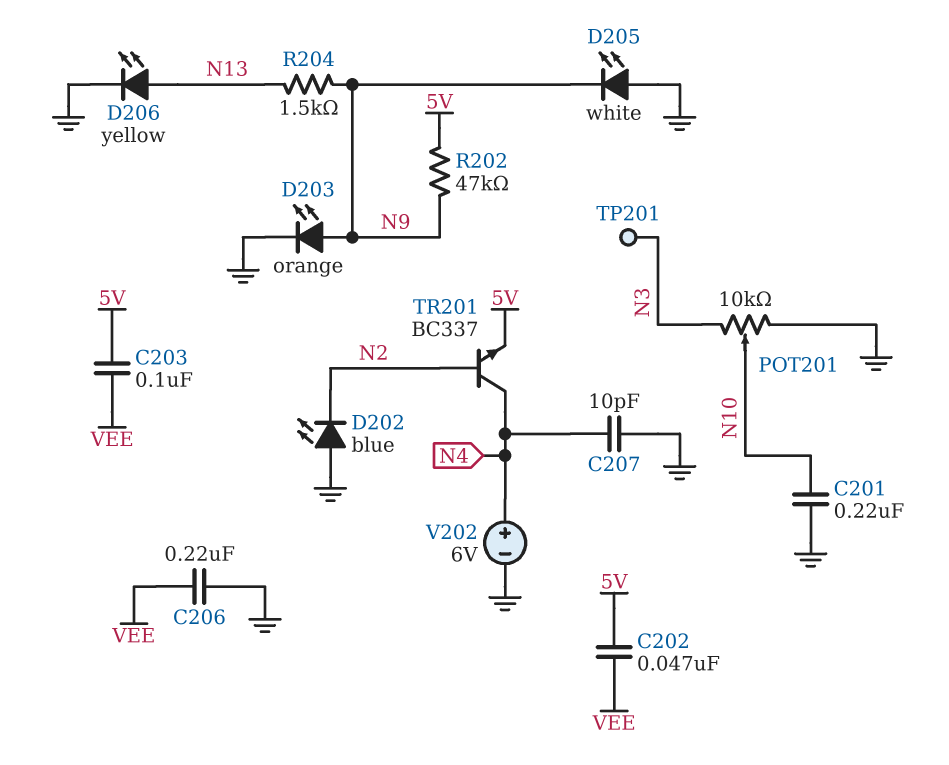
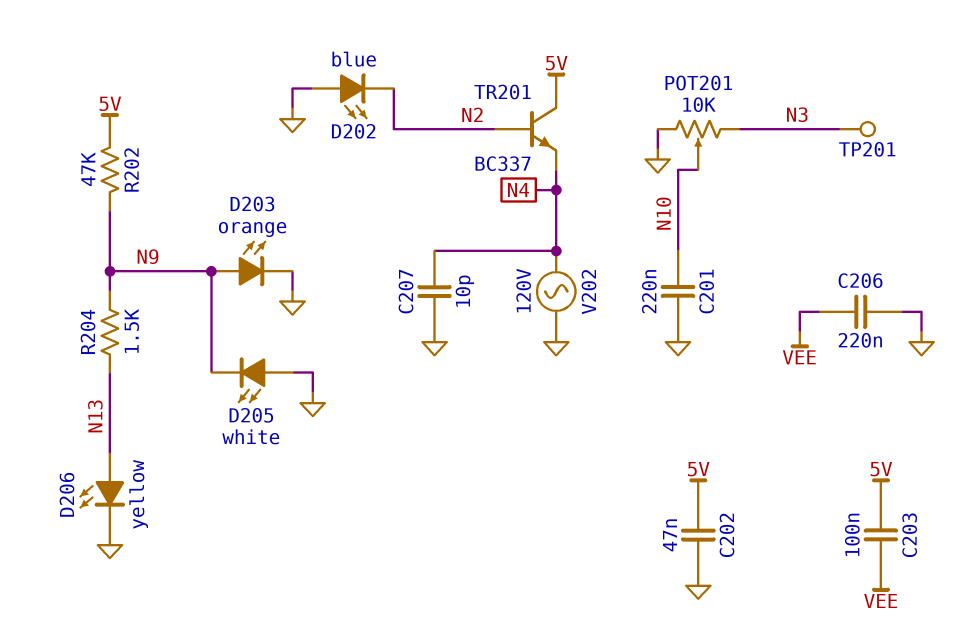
C202: 47nF (5V, VEE) -> 47nF (5V, GND)
TR201: NPN BC337 (B N2, C N4, E 5V) -> NPN BC337 (B N2, C 5V, E N4)
V202: 6V (plus N4, minus GND) -> AC 120V (GND, N4)

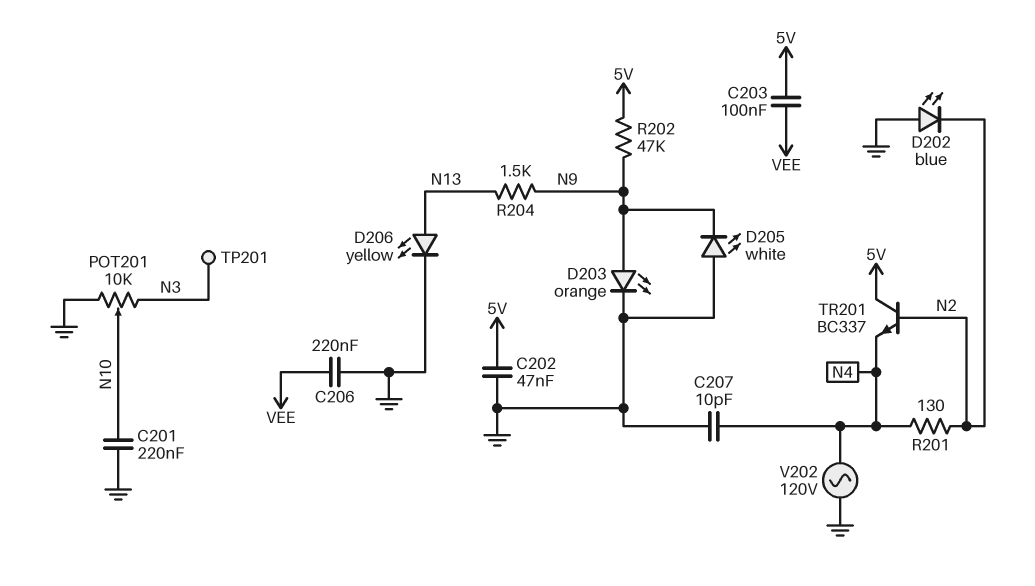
R201: none -> 130 (N2, N4)

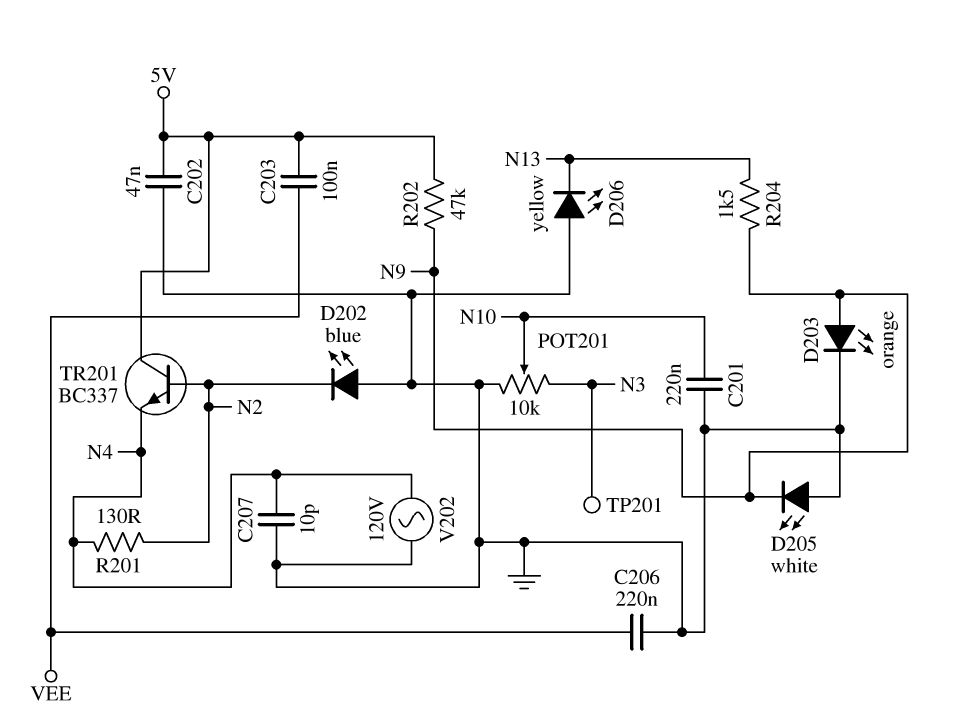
D206: LED yellow (A N13, K GND) -> LED yellow (A GND, K N13)

